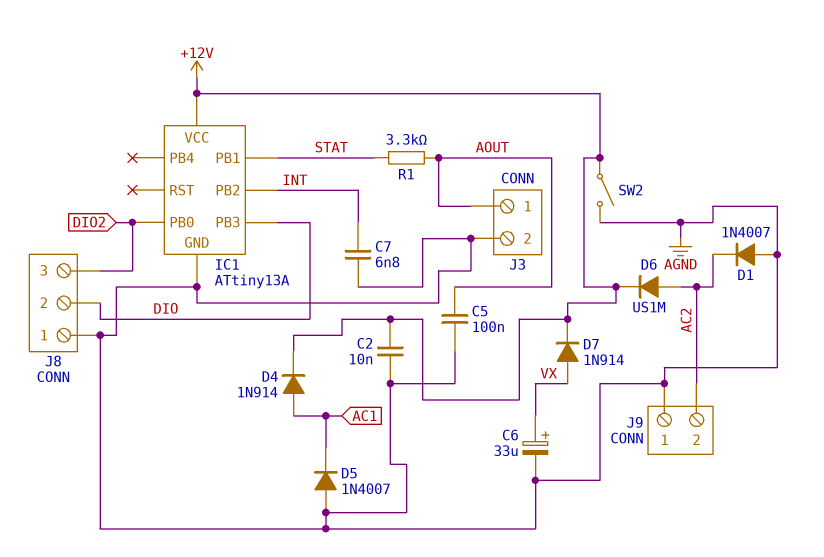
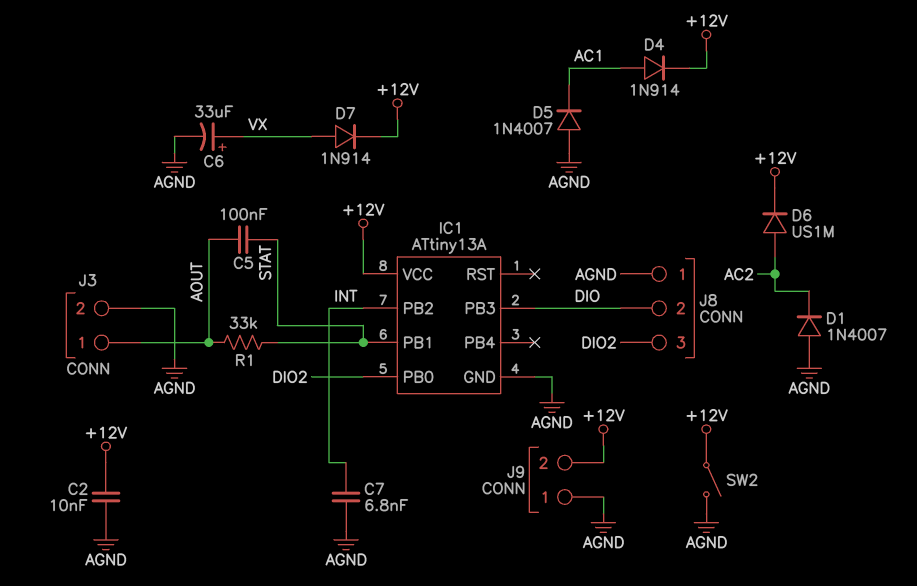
C5: 100nF (AGND, AOUT) -> 100nF (AOUT, STAT)
J9 pin 2: AC2 -> +12V
R1: 3.3k (AOUT, STAT) -> 33k (AOUT, STAT)

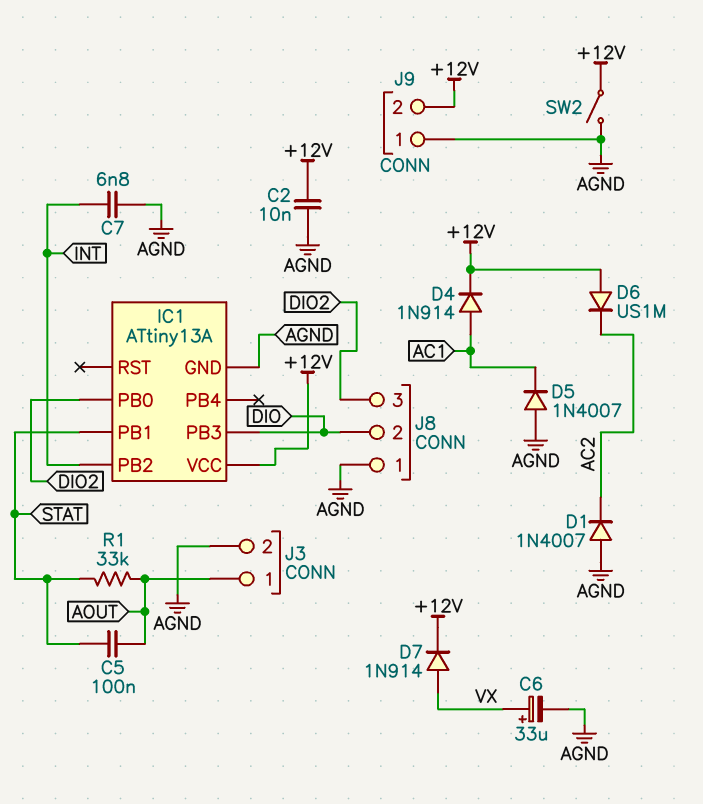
D6: diode US1M (A AC2, K +12V) -> diode US1M (A +12V, K AC2)

